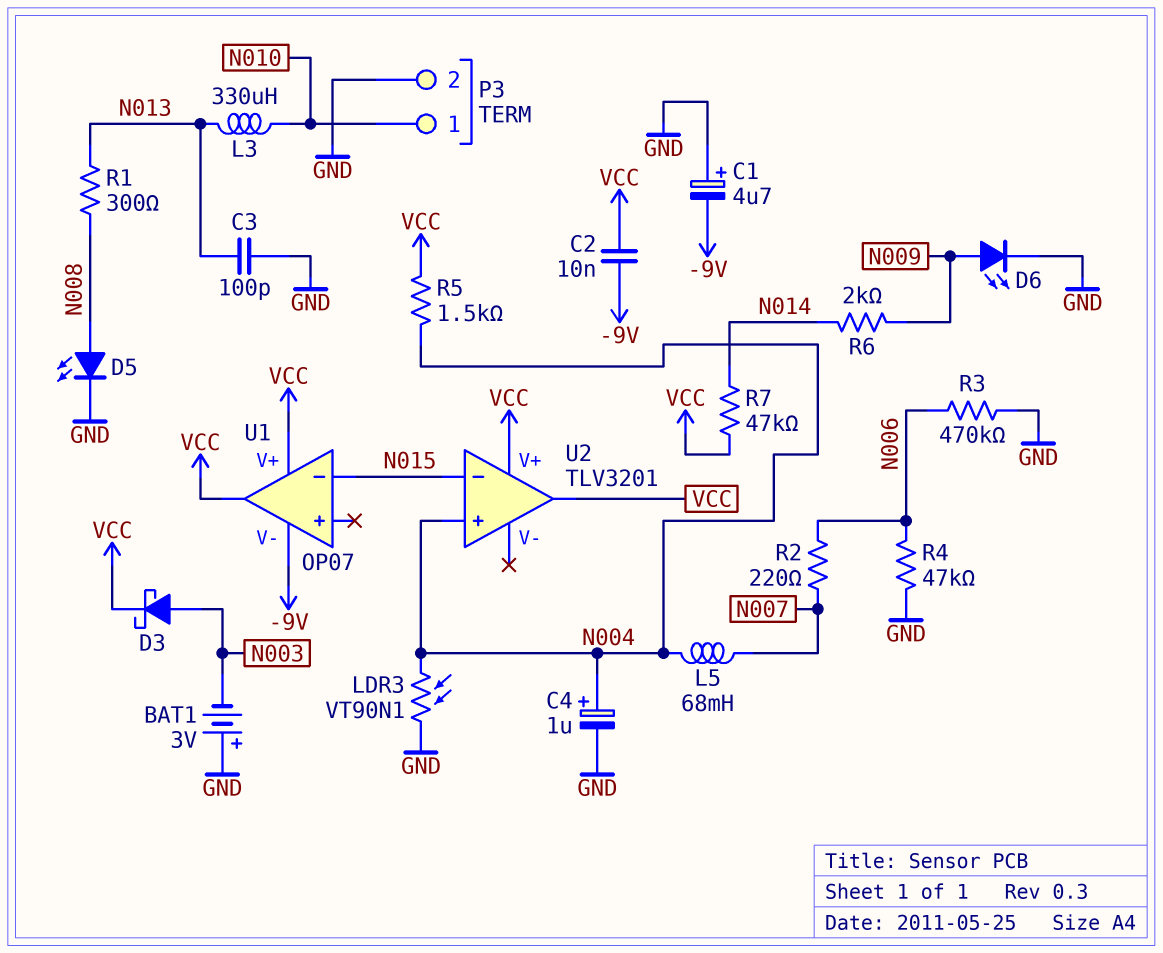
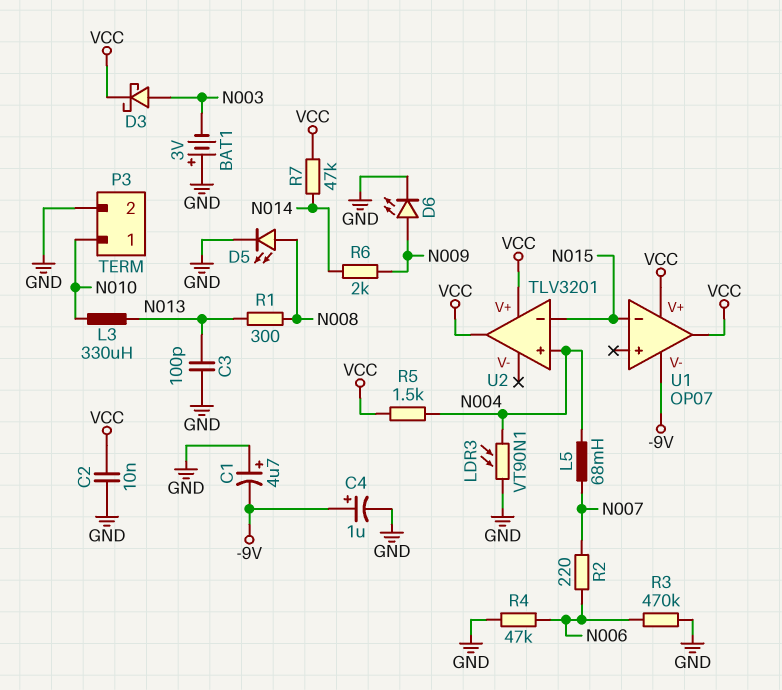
C2: 10nF (-9V, VCC) -> 10nF (GND, VCC)
C4: 1uF (plus N004, minus GND) -> 1uF (plus -9V, minus GND)

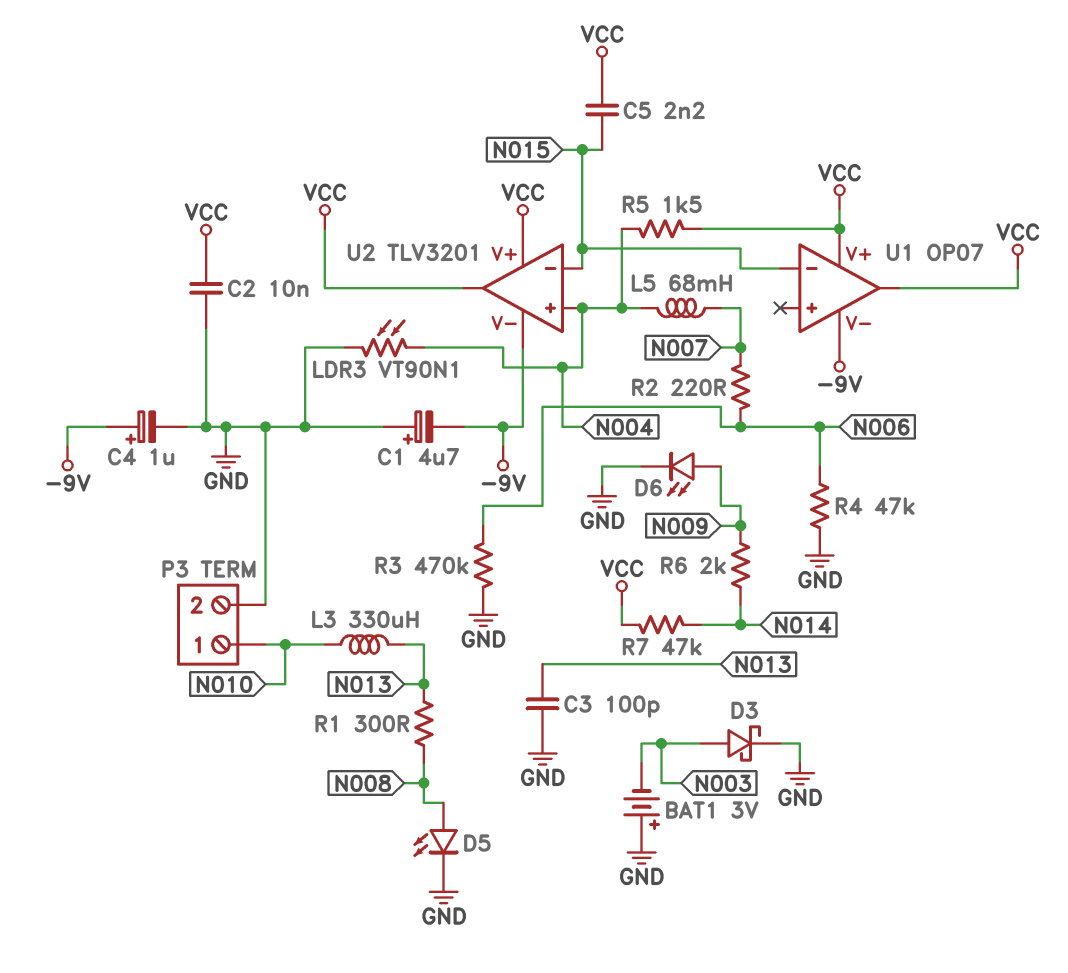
C5: none -> 2.2nF (N015, VCC)
D3: schottky (A N003, K VCC) -> schottky (A N003, K GND)
U2 pin V-: none -> -9V

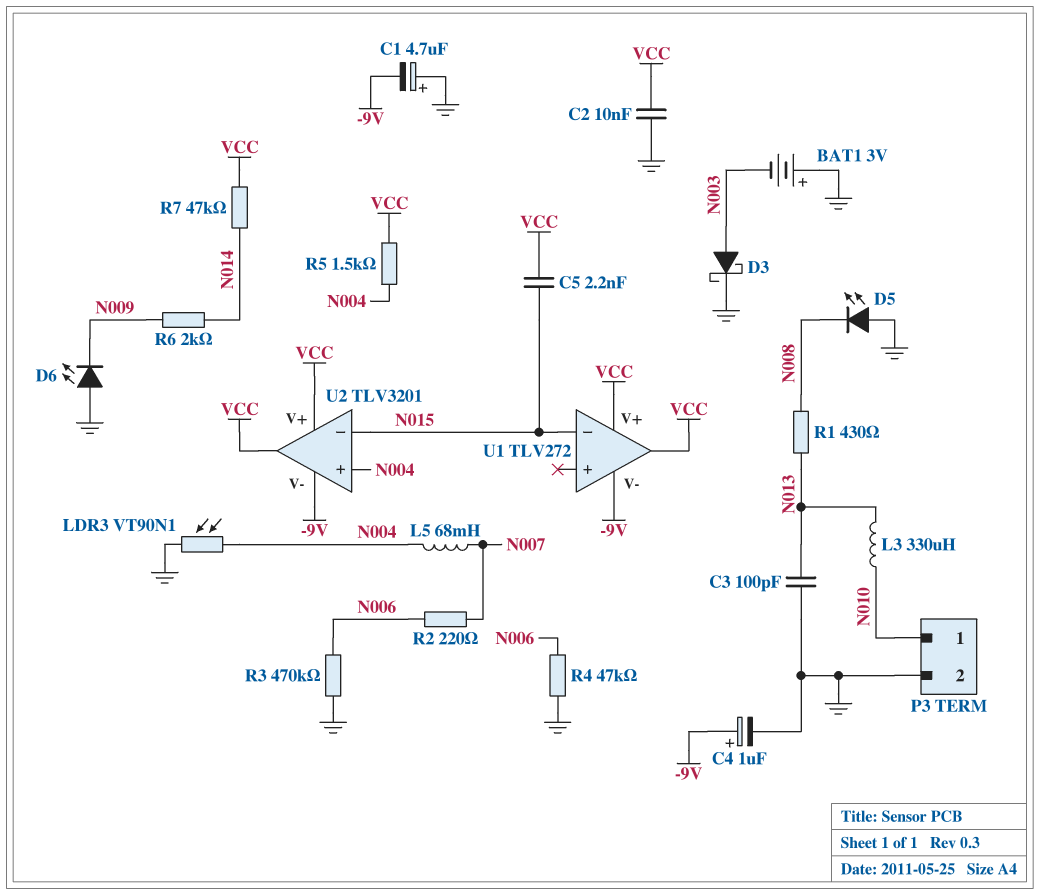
D5: LED (A N008, K GND) -> LED (A GND, K N008)
D6: LED (A N009, K GND) -> LED (A GND, K N009)
R1: 300 (N008, N013) -> 430 (N008, N013)
U1: OP07 -> TLV272

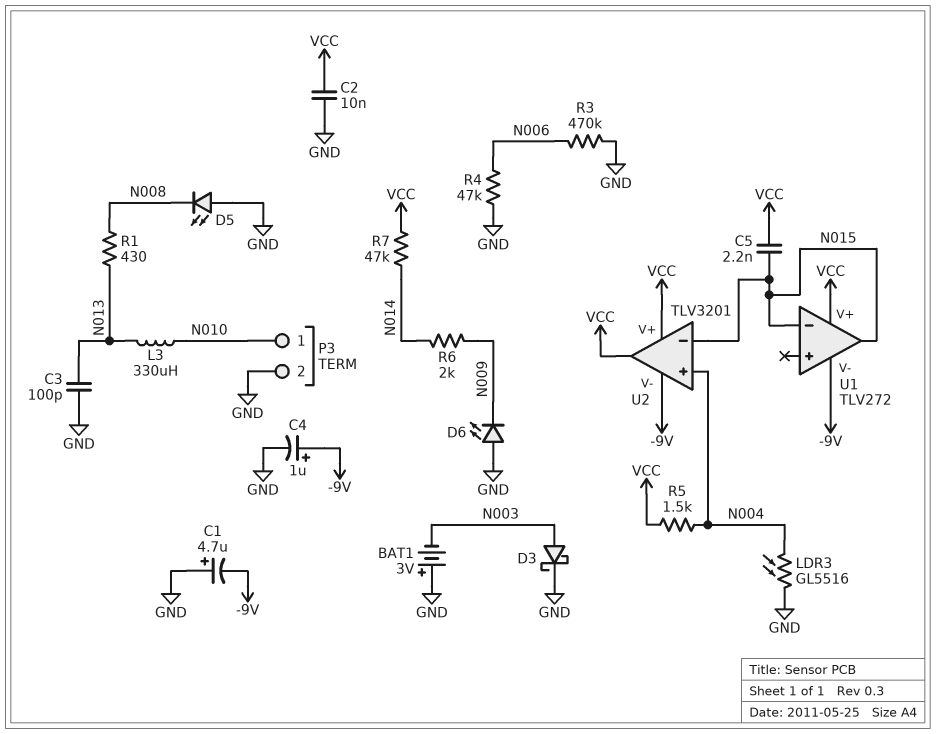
L5: 68mH (N004, N007) -> none
LDR3: VT90N1 (GND, N004) -> GL5516 (GND, N004)
R2: 220 (N006, N007) -> none
U1 pin out: VCC -> N015

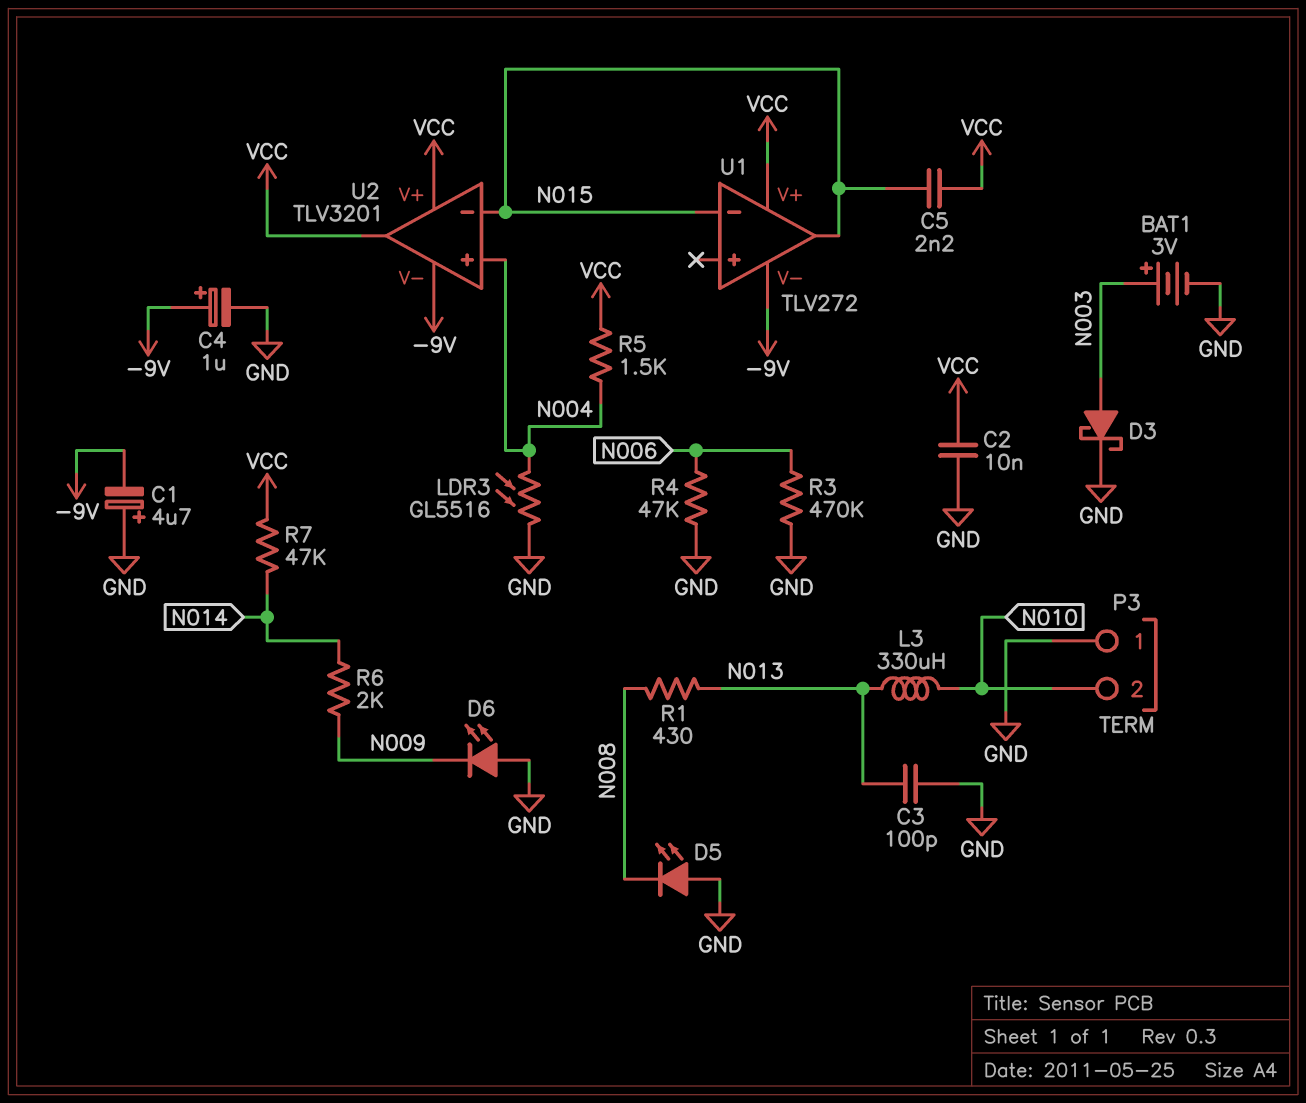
BAT1: 3V (plus GND, minus N003) -> 3V (plus N003, minus GND)
P3 pin 1: N010 -> GND
P3 pin 2: GND -> N010

